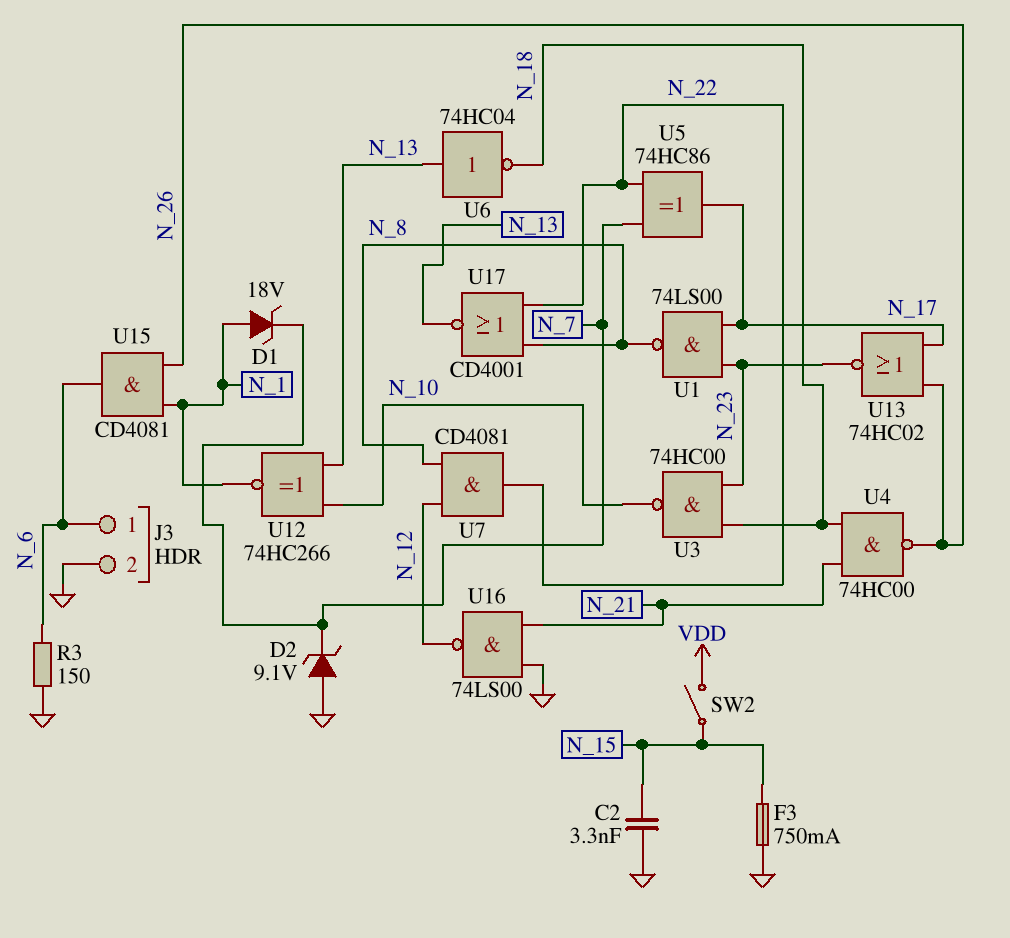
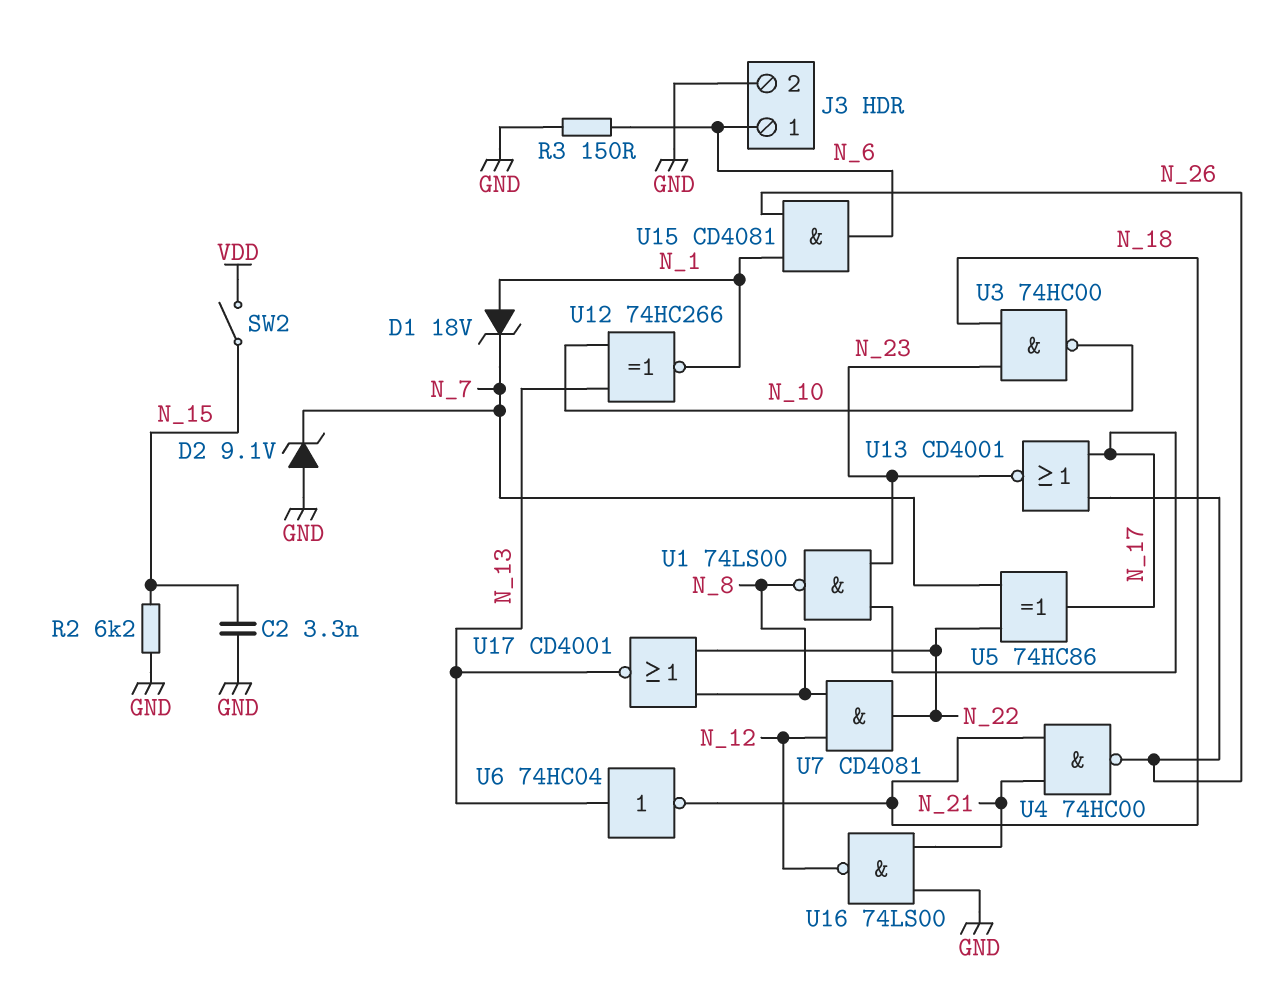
F3: 750mA (GND, N_15) -> none
R2: none -> 6.2k (GND, N_15)
U13: NOR 74HC02 (in N_17, in N_26, out N_23) -> NOR CD4001 (in N_17, in N_26, out N_23)

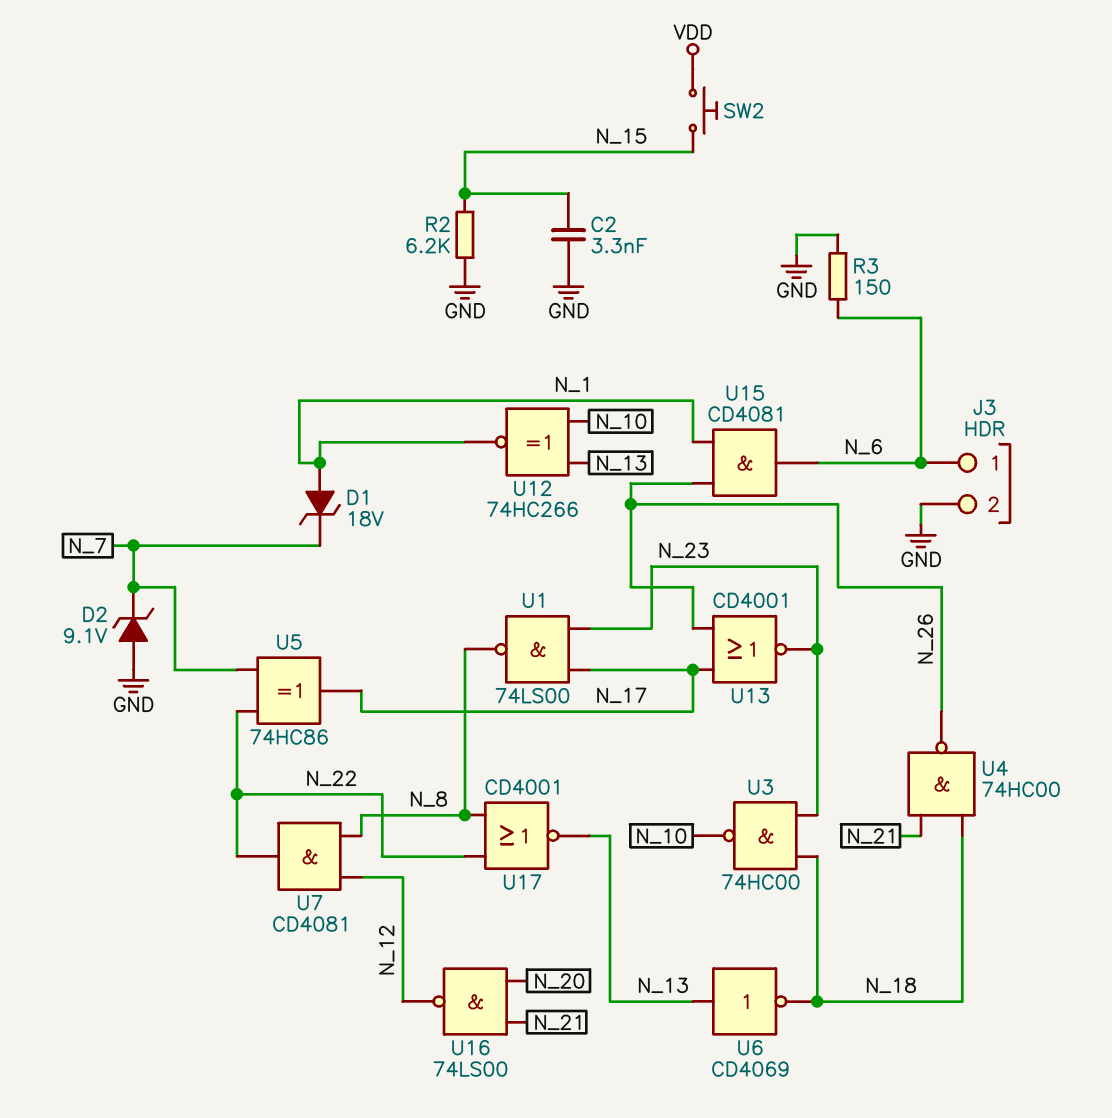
SW2: switch (N_15, VDD) -> button (N_15, VDD)
U6: NOT 74HC04 (in N_13, out N_18) -> NOT CD4069 (in N_13, out N_18)
U16: NAND 74LS00 (in GND, in N_21, out N_12) -> NAND 74LS00 (in N_20, in N_21, out N_12)

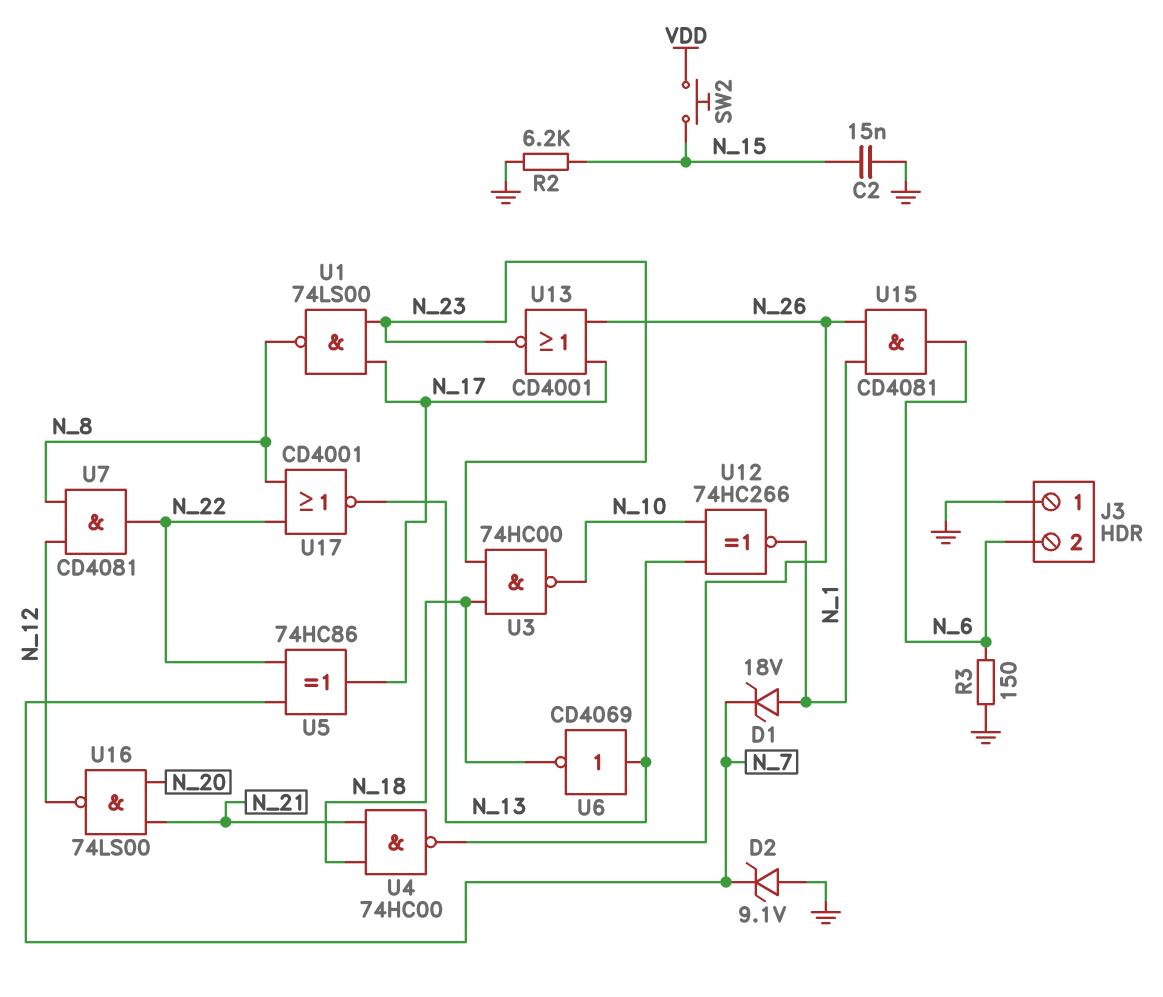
C2: 3.3nF (GND, N_15) -> 15nF (GND, N_15)
J3 pin 1: N_6 -> GND
J3 pin 2: GND -> N_6

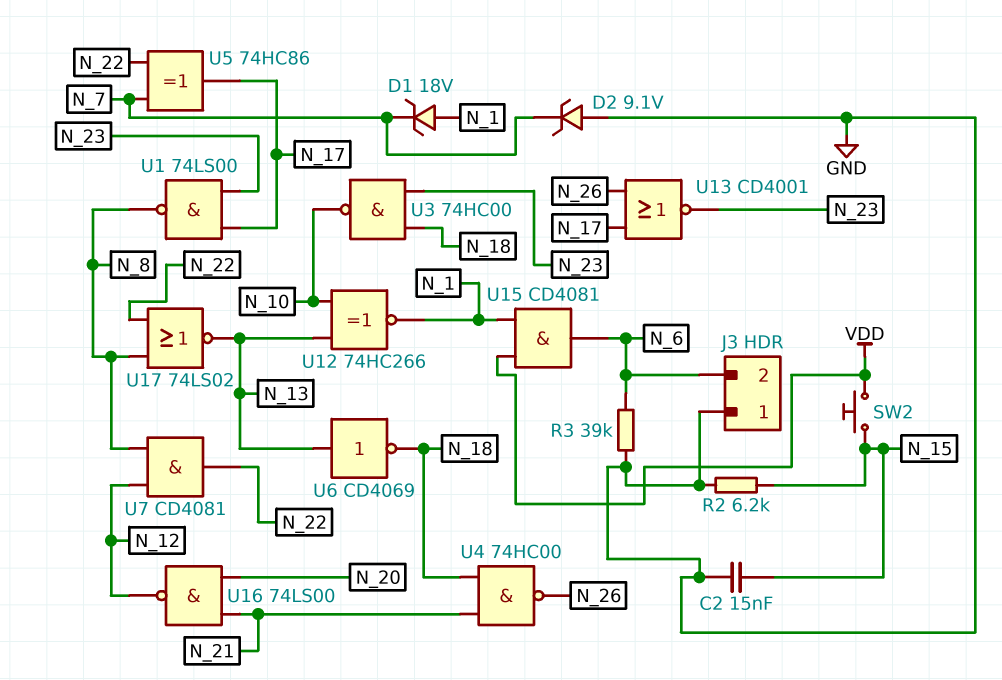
R3: 150 (GND, N_6) -> 39k (GND, N_6)
U15: AND CD4081 (in N_1, in N_26, out N_6) -> AND CD4081 (in N_1, in VDD, out N_6)
U17: NOR CD4001 (in N_8, in N_22, out N_13) -> NOR 74LS02 (in N_8, in N_22, out N_13)

